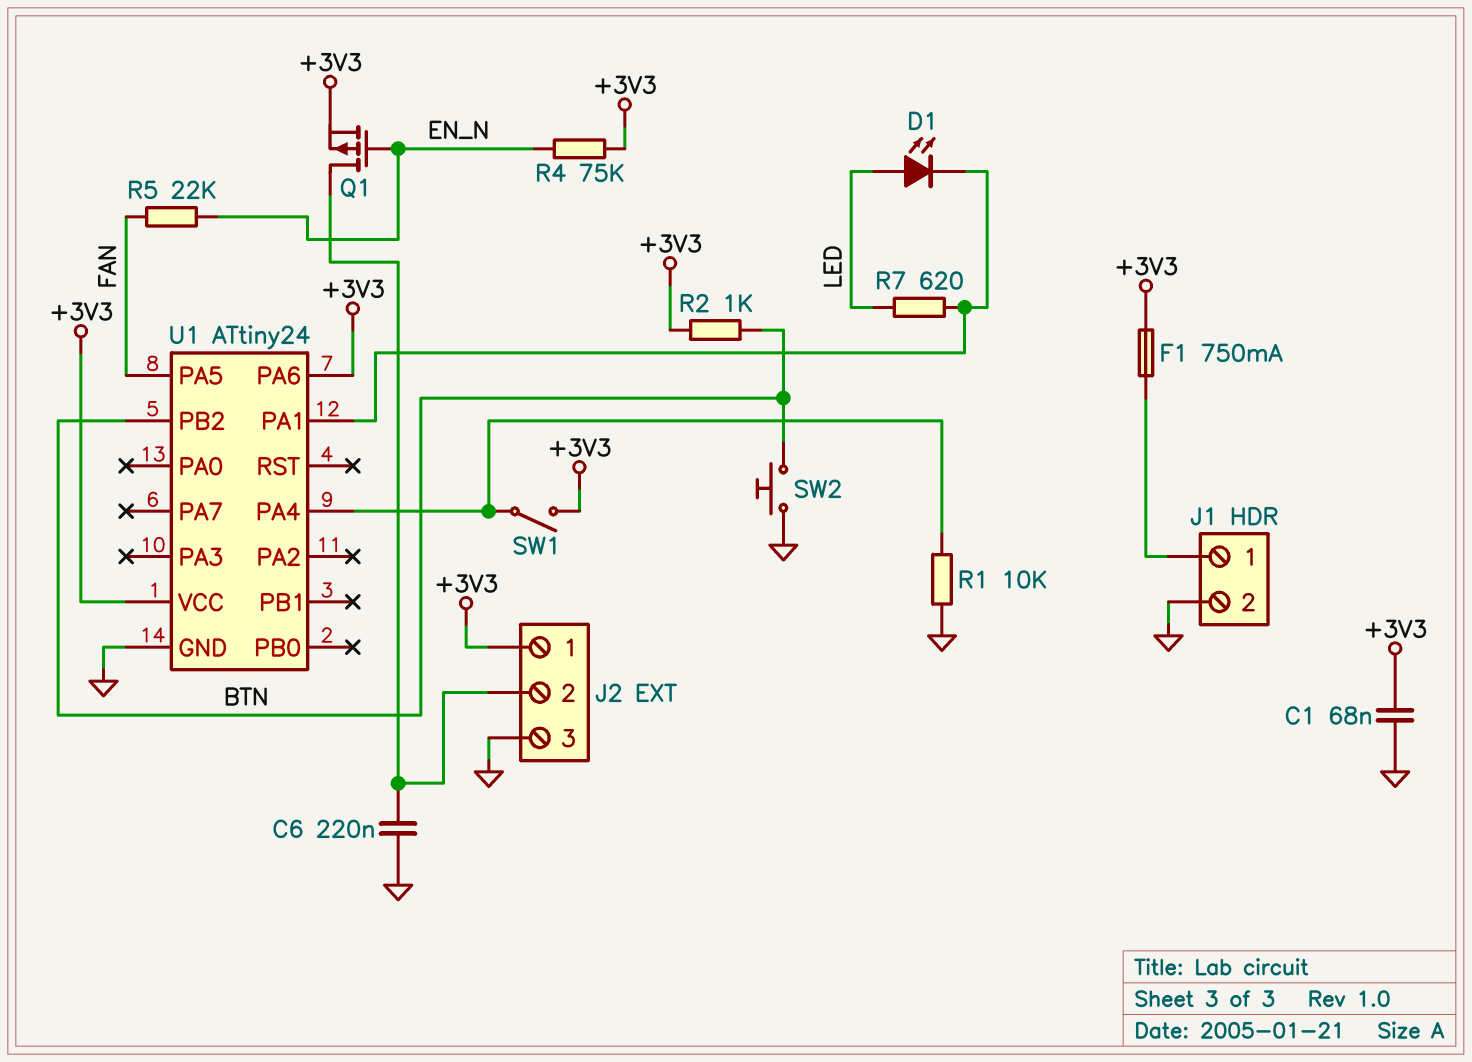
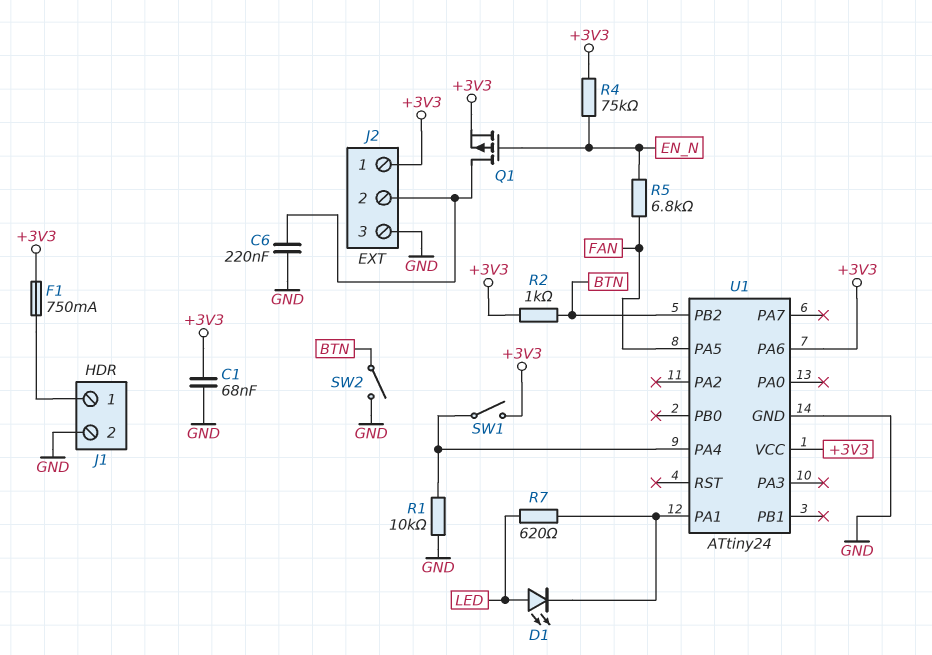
R5: 22k (EN_N, FAN) -> 6.8k (EN_N, FAN)
SW2: button (BTN, GND) -> switch (BTN, GND)

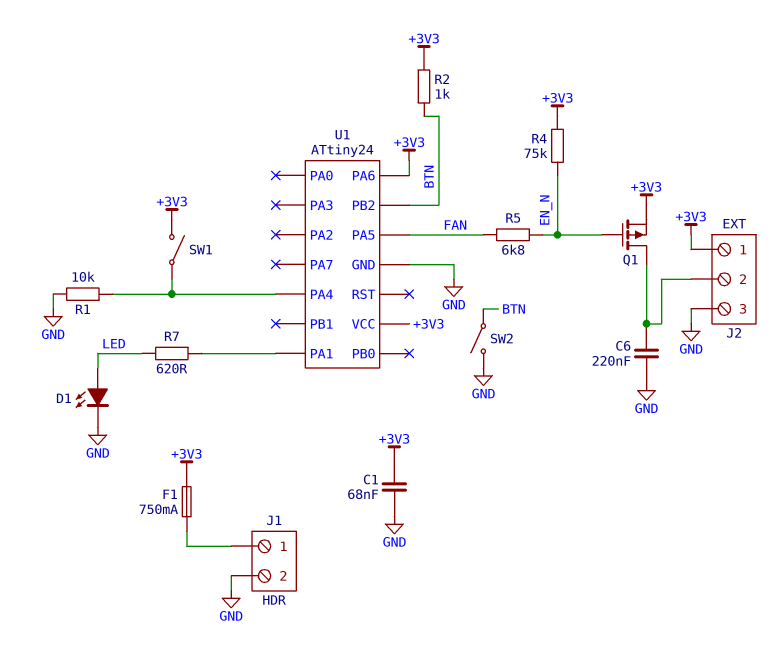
D1: LED (A LED, K U1/PA1) -> LED (A LED, K GND)

